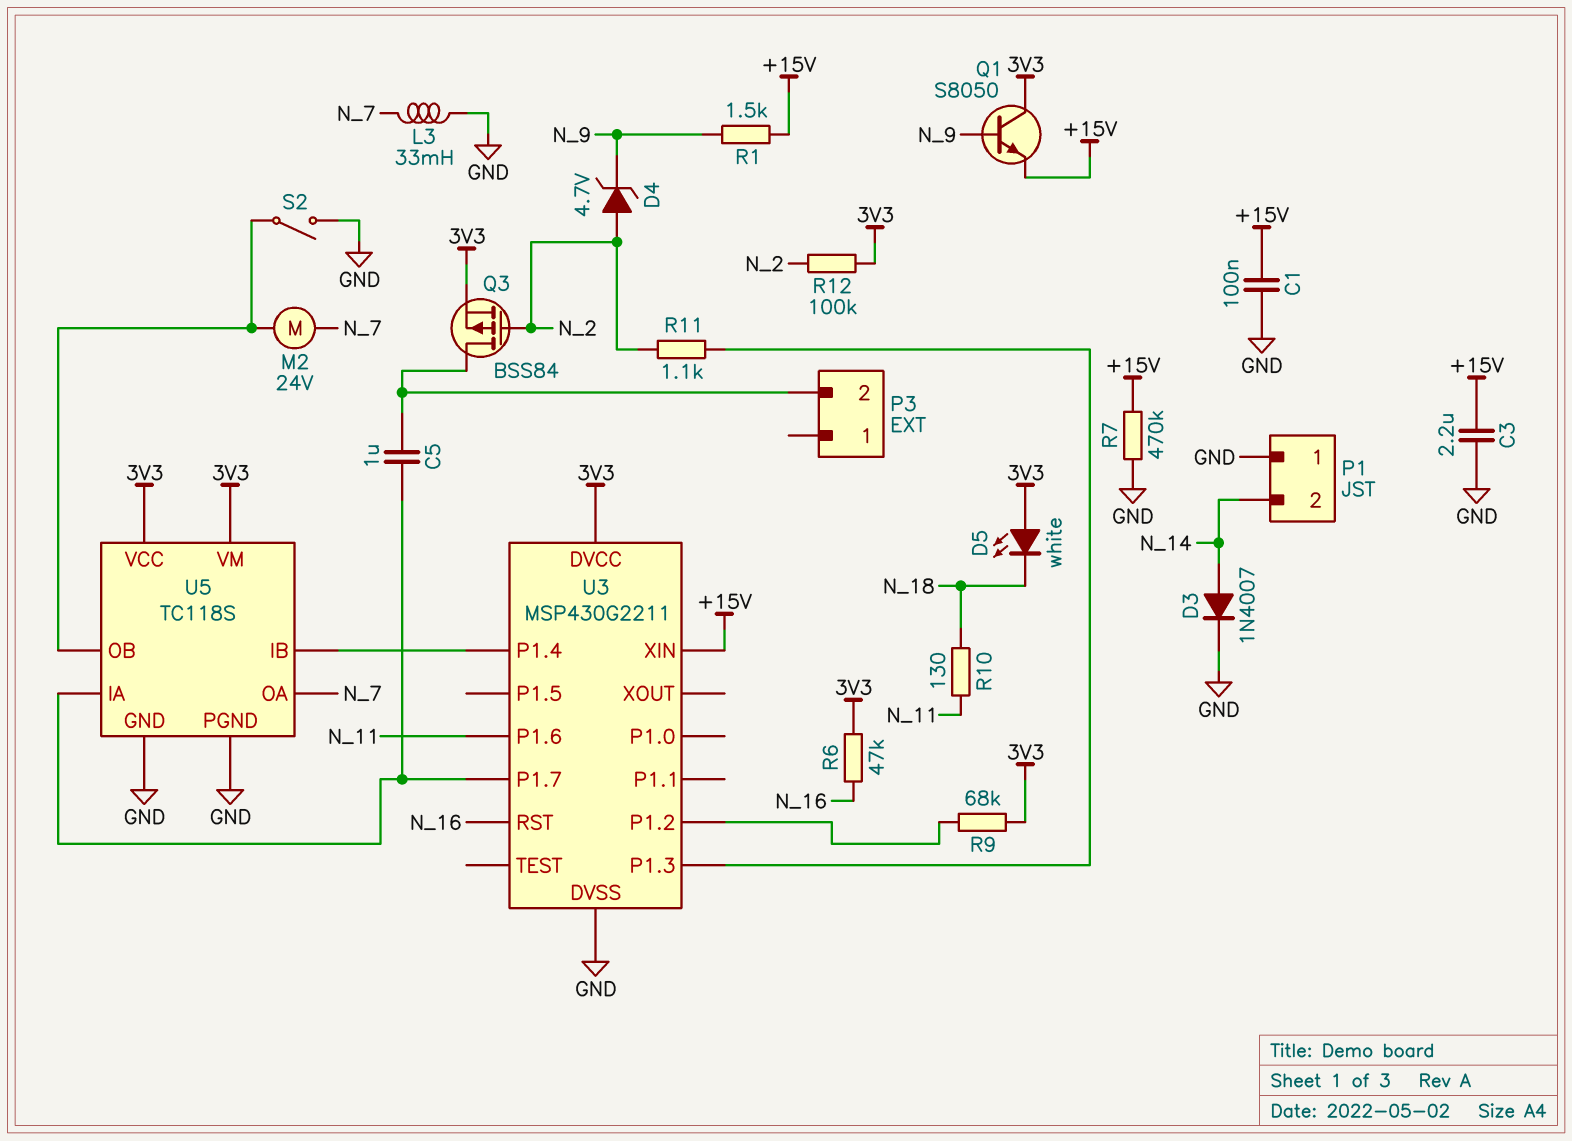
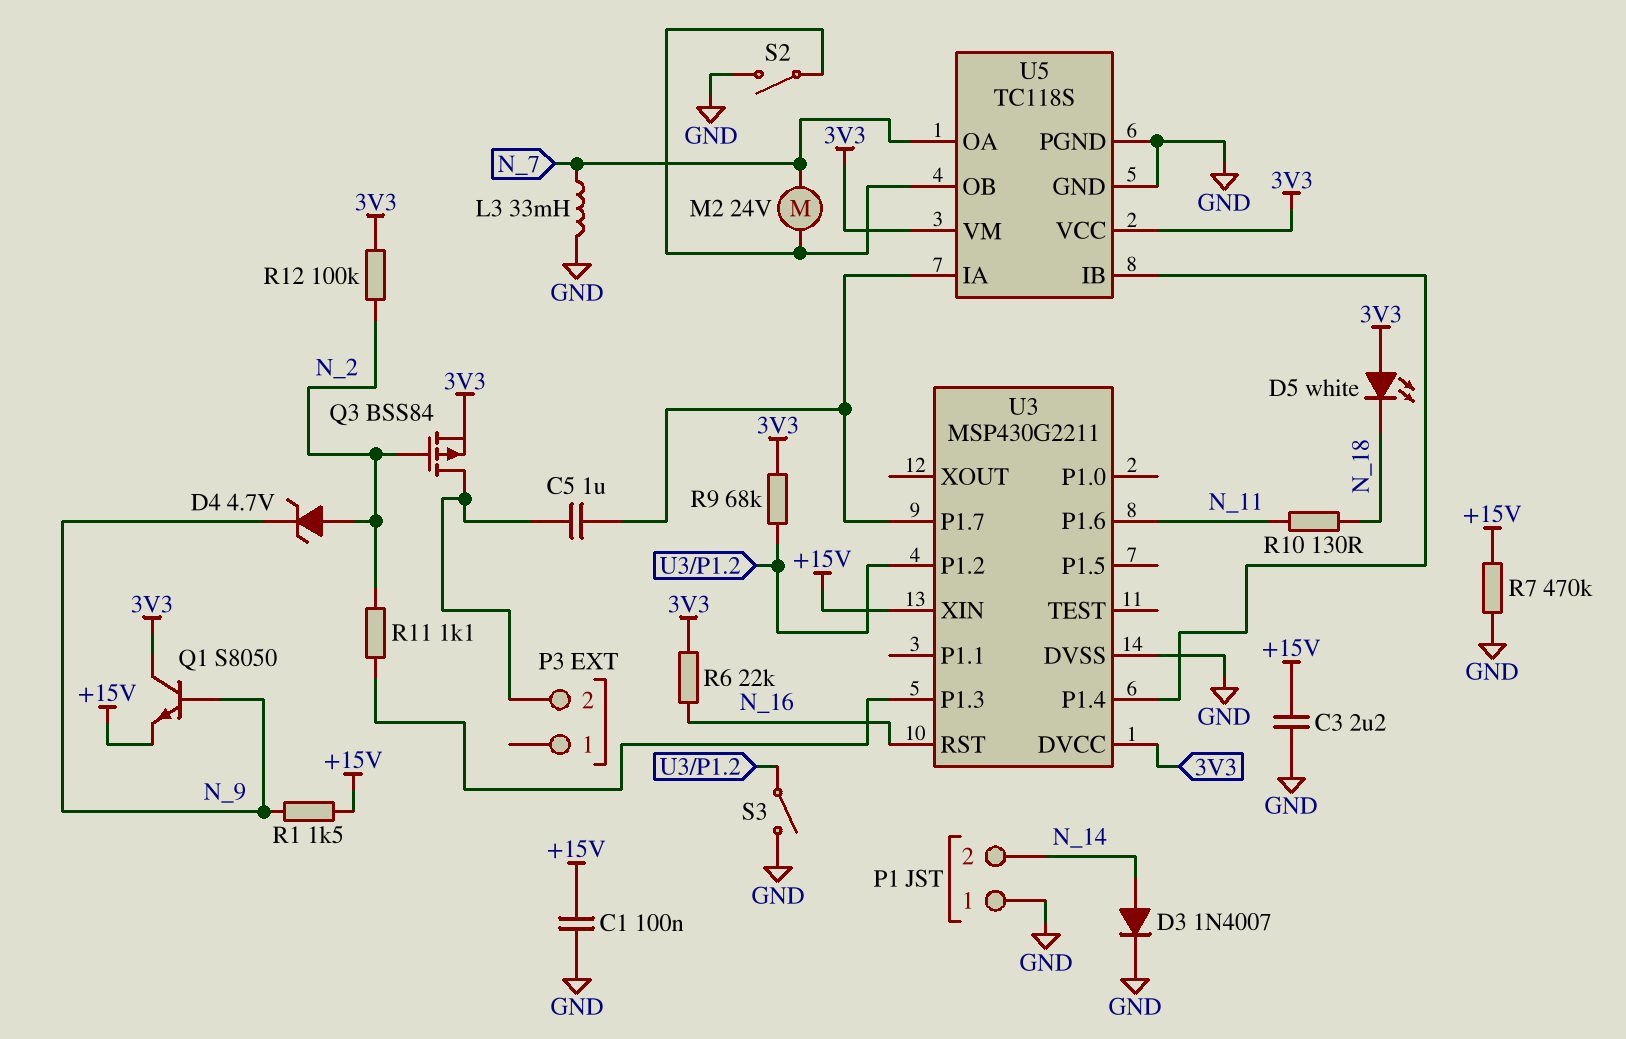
R6: 47k (3V3, N_16) -> 22k (3V3, N_16)
S3: none -> switch (GND, U3/P1.2)

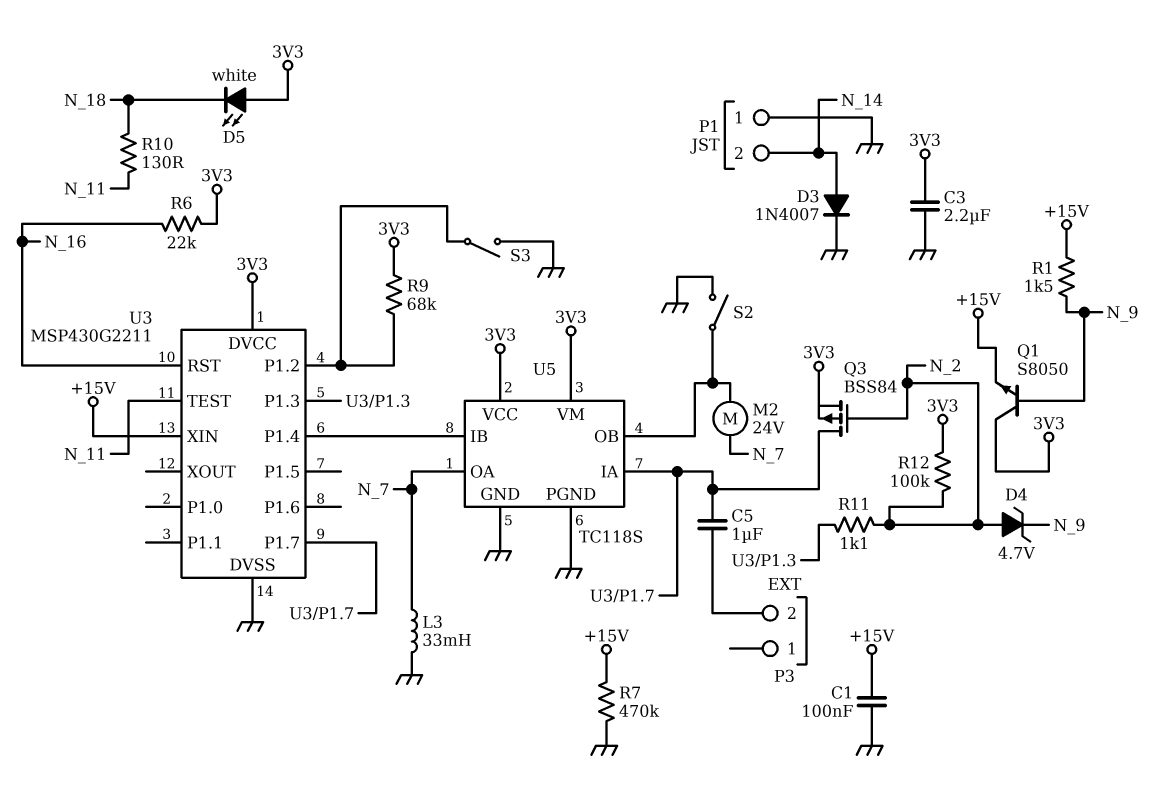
C3: 2.2uF (+15V, GND) -> 2.2uF (3V3, GND)
Q3: PMOS BSS84 (G N_2, D P3/2, S 3V3) -> PMOS BSS84 (G N_2, D U3/P1.7, S 3V3)
U3 pin P1.6: N_11 -> none
U3 pin TEST: none -> N_11

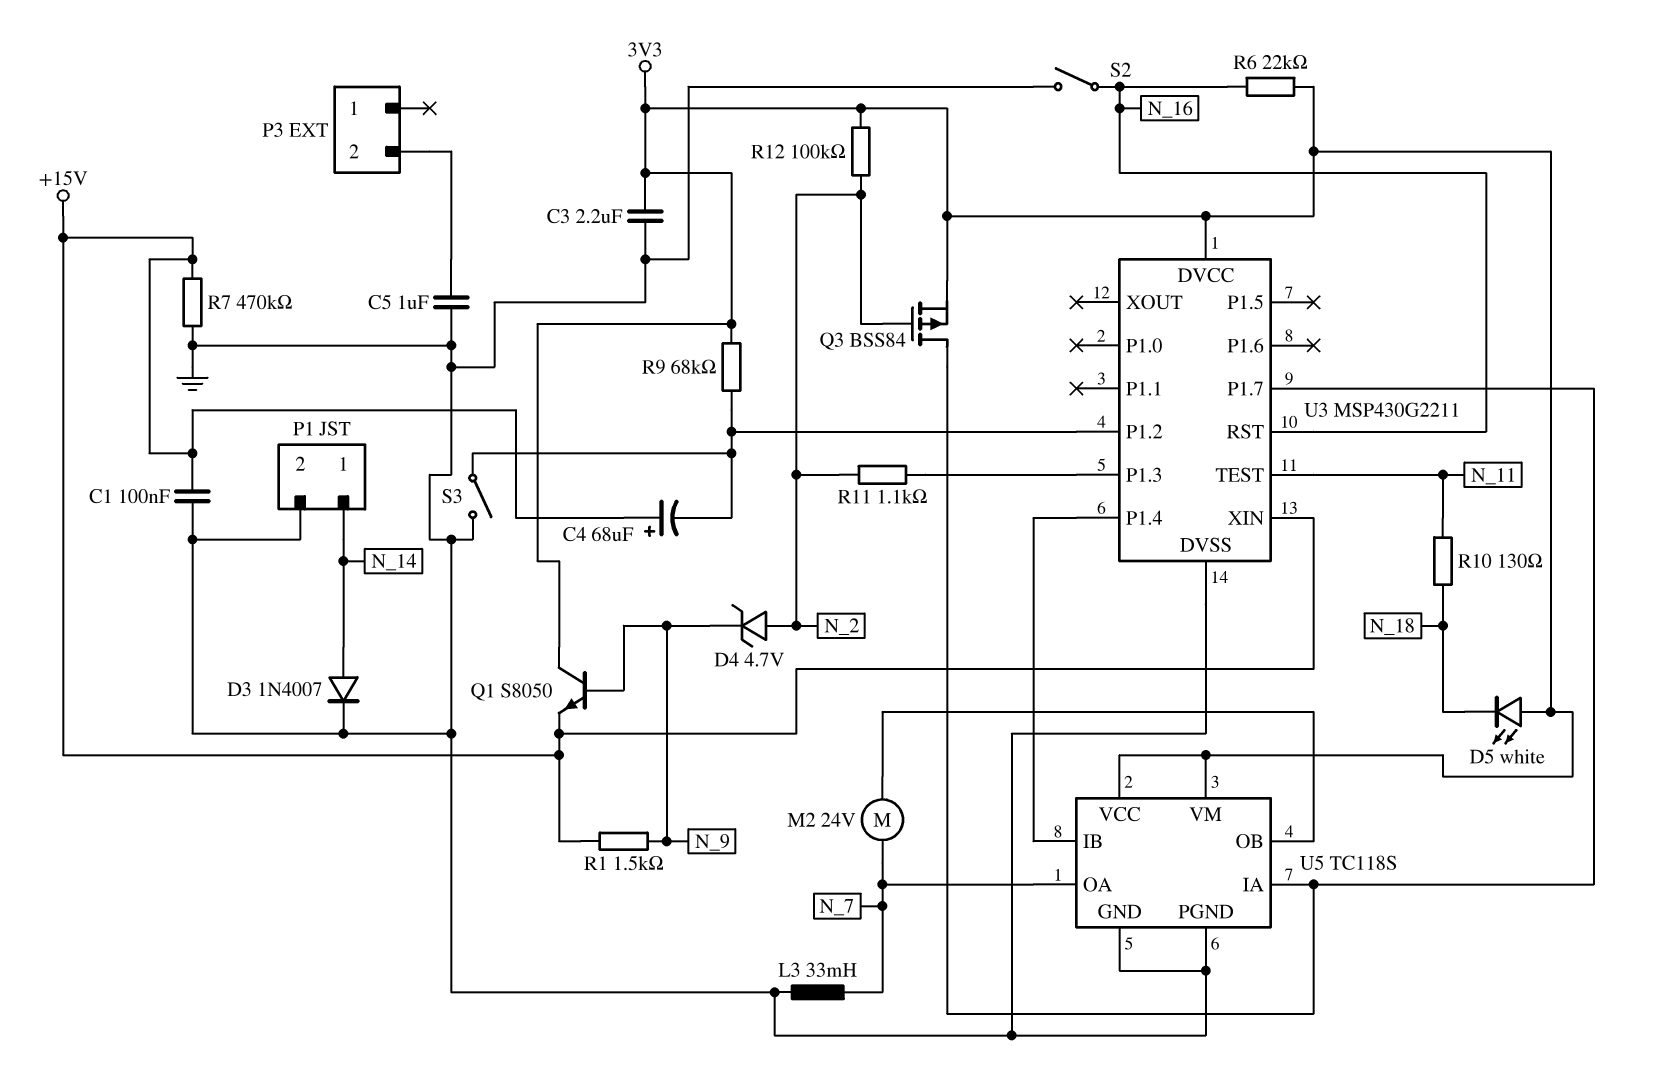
C4: none -> 68uF (plus +15V, minus U3/P1.2)
C5: 1uF (P3/2, U3/P1.7) -> 1uF (GND, P3/2)
P1 pin 1: GND -> N_14
P1 pin 2: N_14 -> GND
S2: switch (GND, U5/OB) -> switch (GND, N_16)

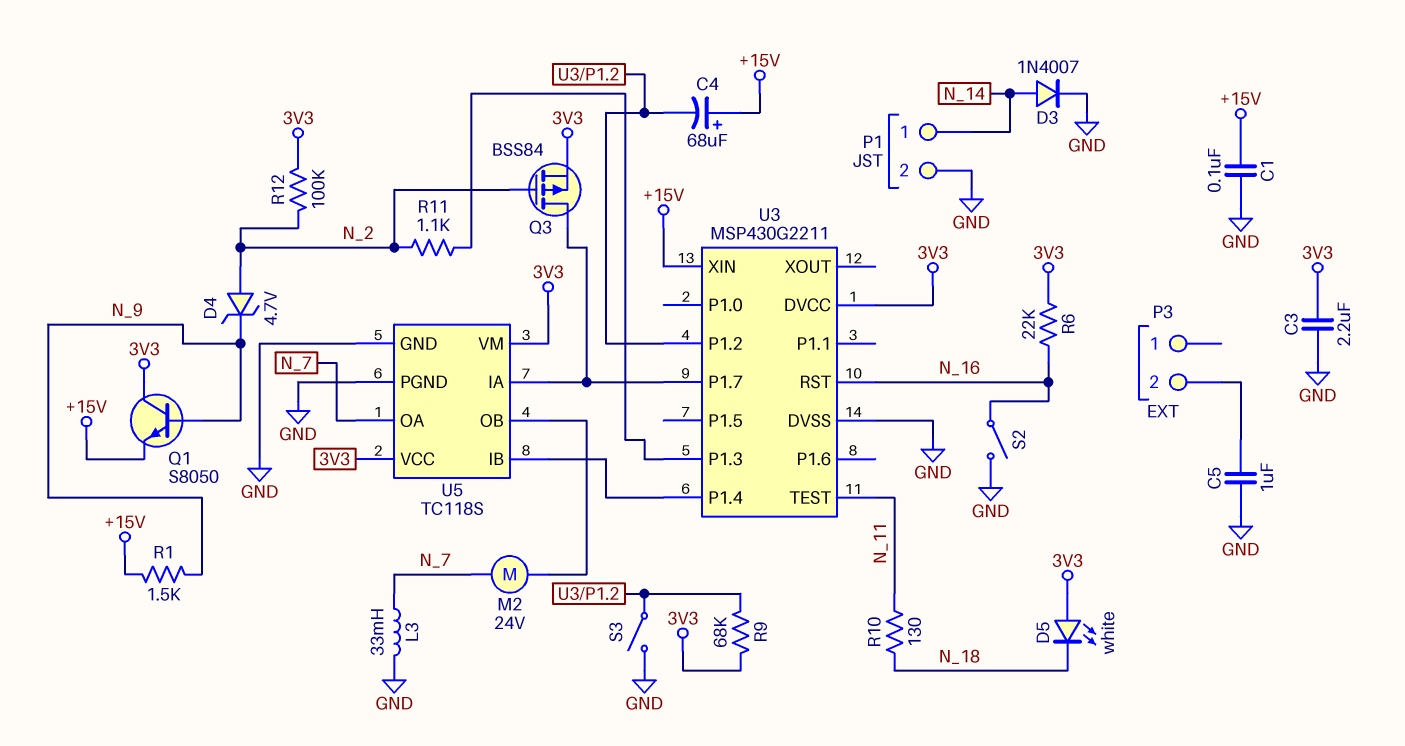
R7: 470k (+15V, GND) -> none

